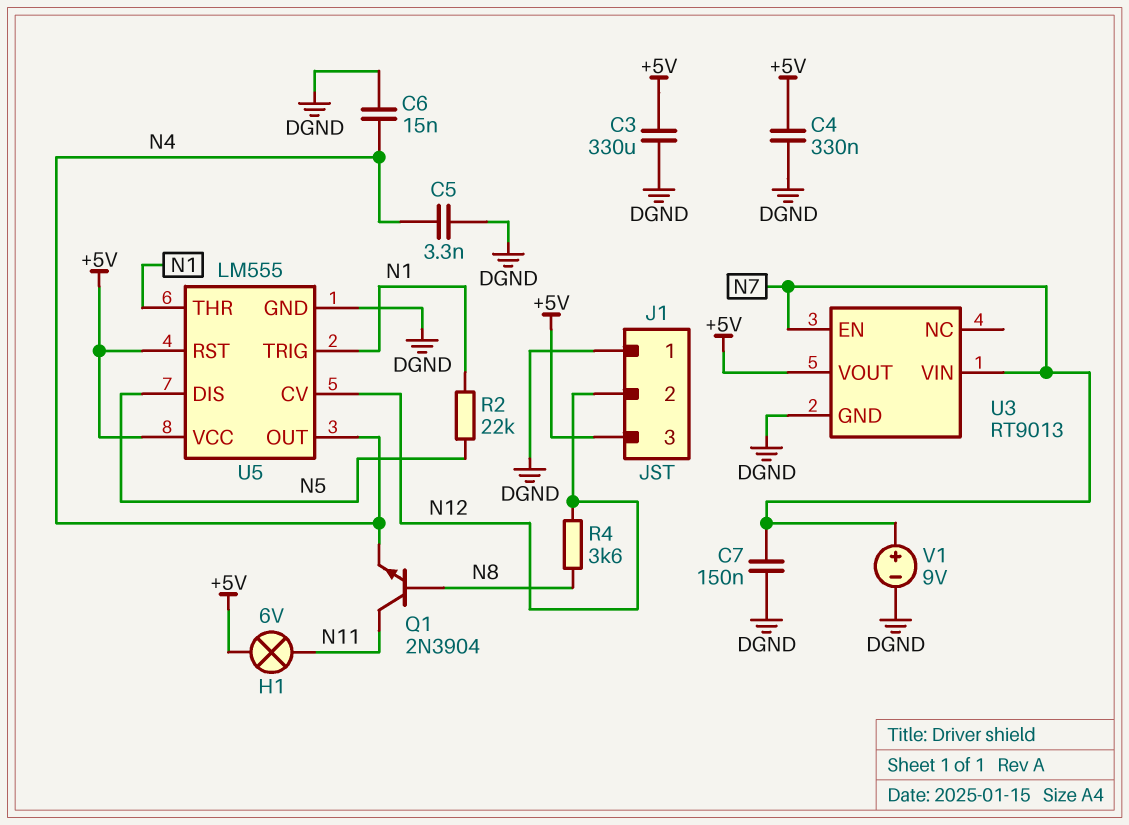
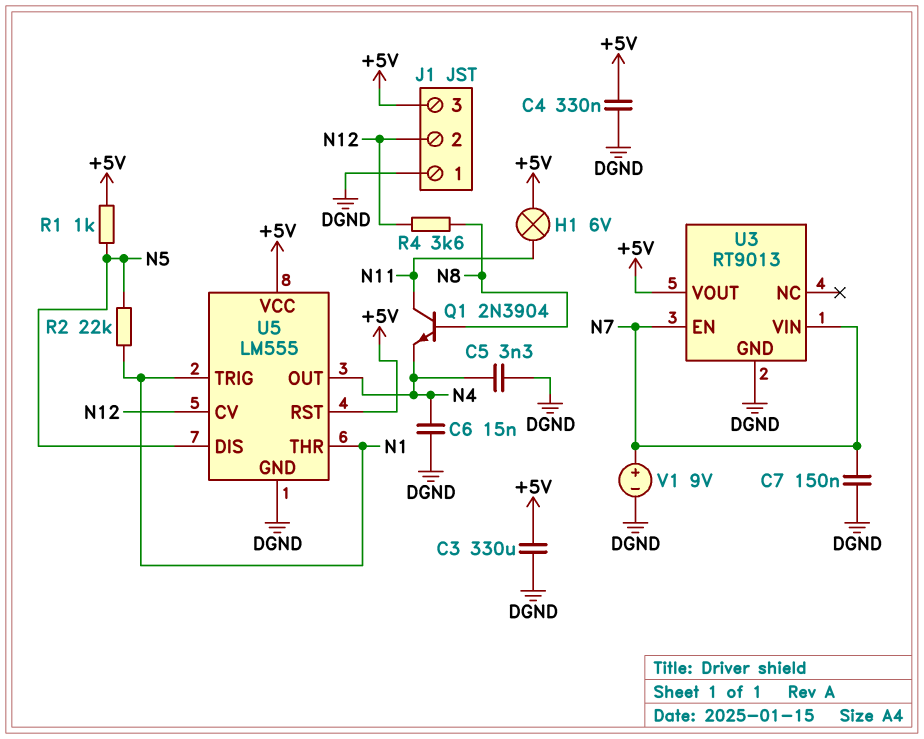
R1: none -> 1k (+5V, N5)

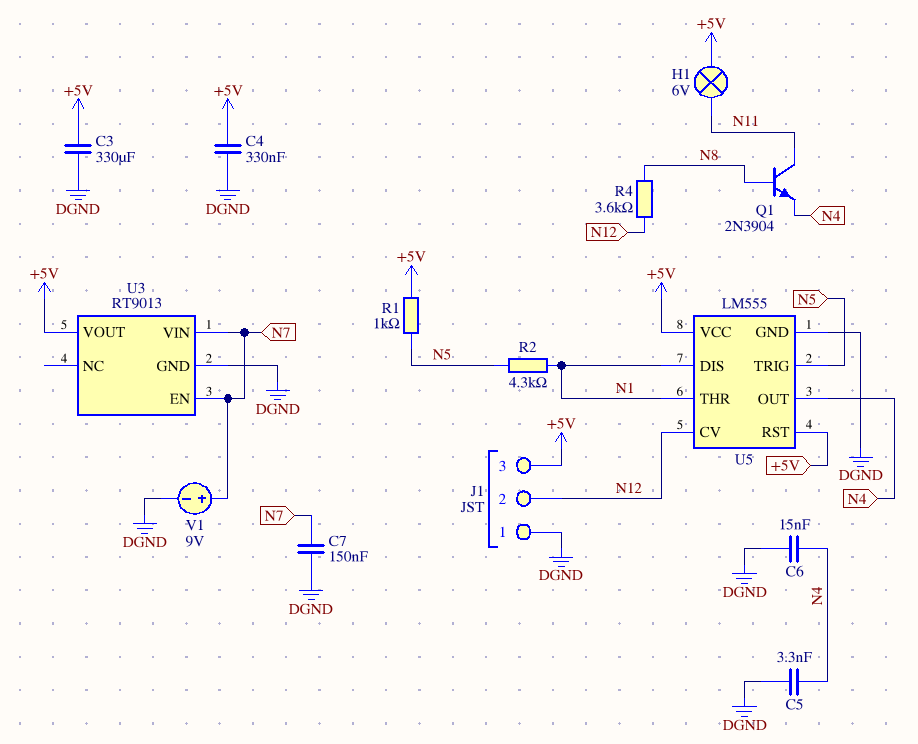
R2: 22k (N1, N5) -> 4.3k (N1, N5)
U5 pin DIS: N5 -> N1
U5 pin TRIG: N1 -> N5

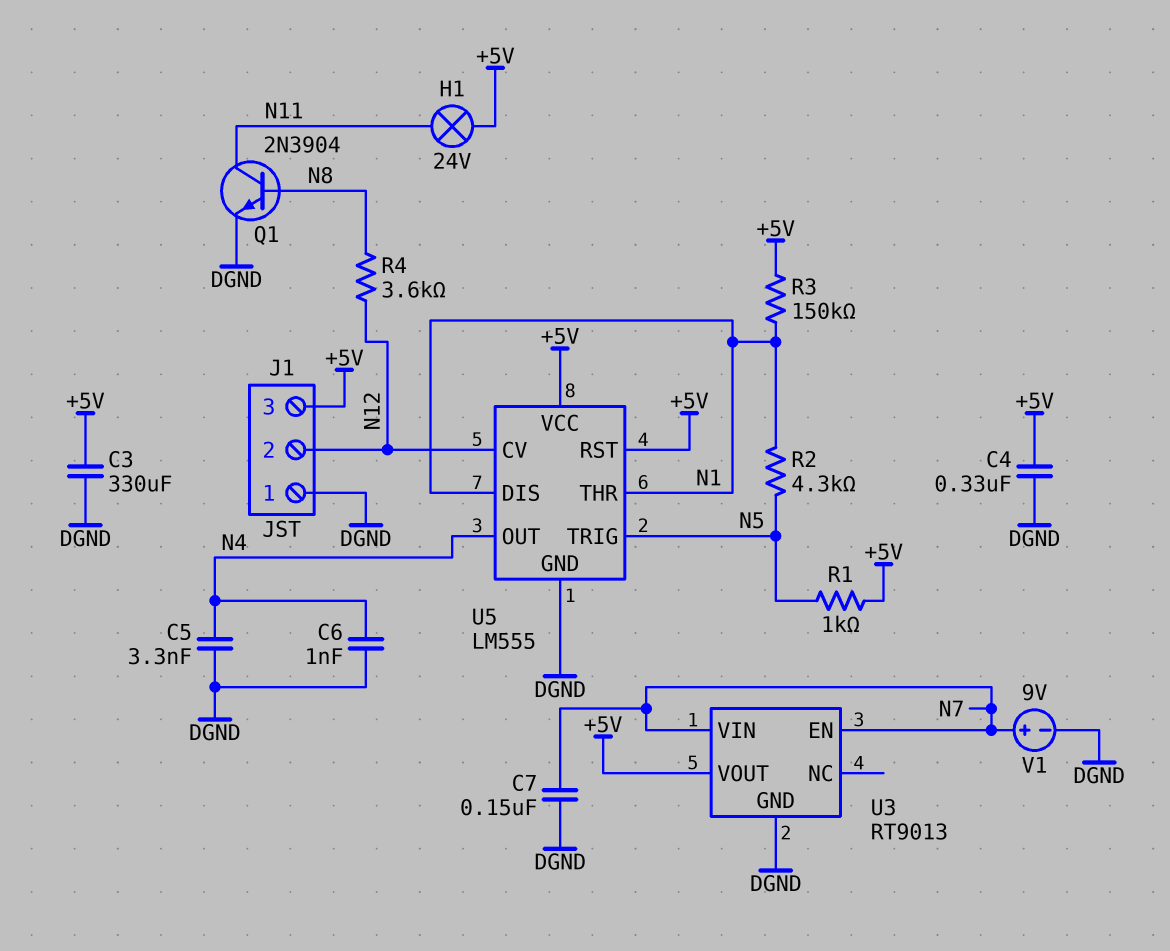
C6: 15nF (DGND, N4) -> 1nF (DGND, N4)
H1: lamp 6V (+5V, N11) -> lamp 24V (+5V, N11)
Q1: NPN 2N3904 (B N8, C N11, E N4) -> NPN 2N3904 (B N8, C N11, E DGND)
R3: none -> 150k (+5V, N1)

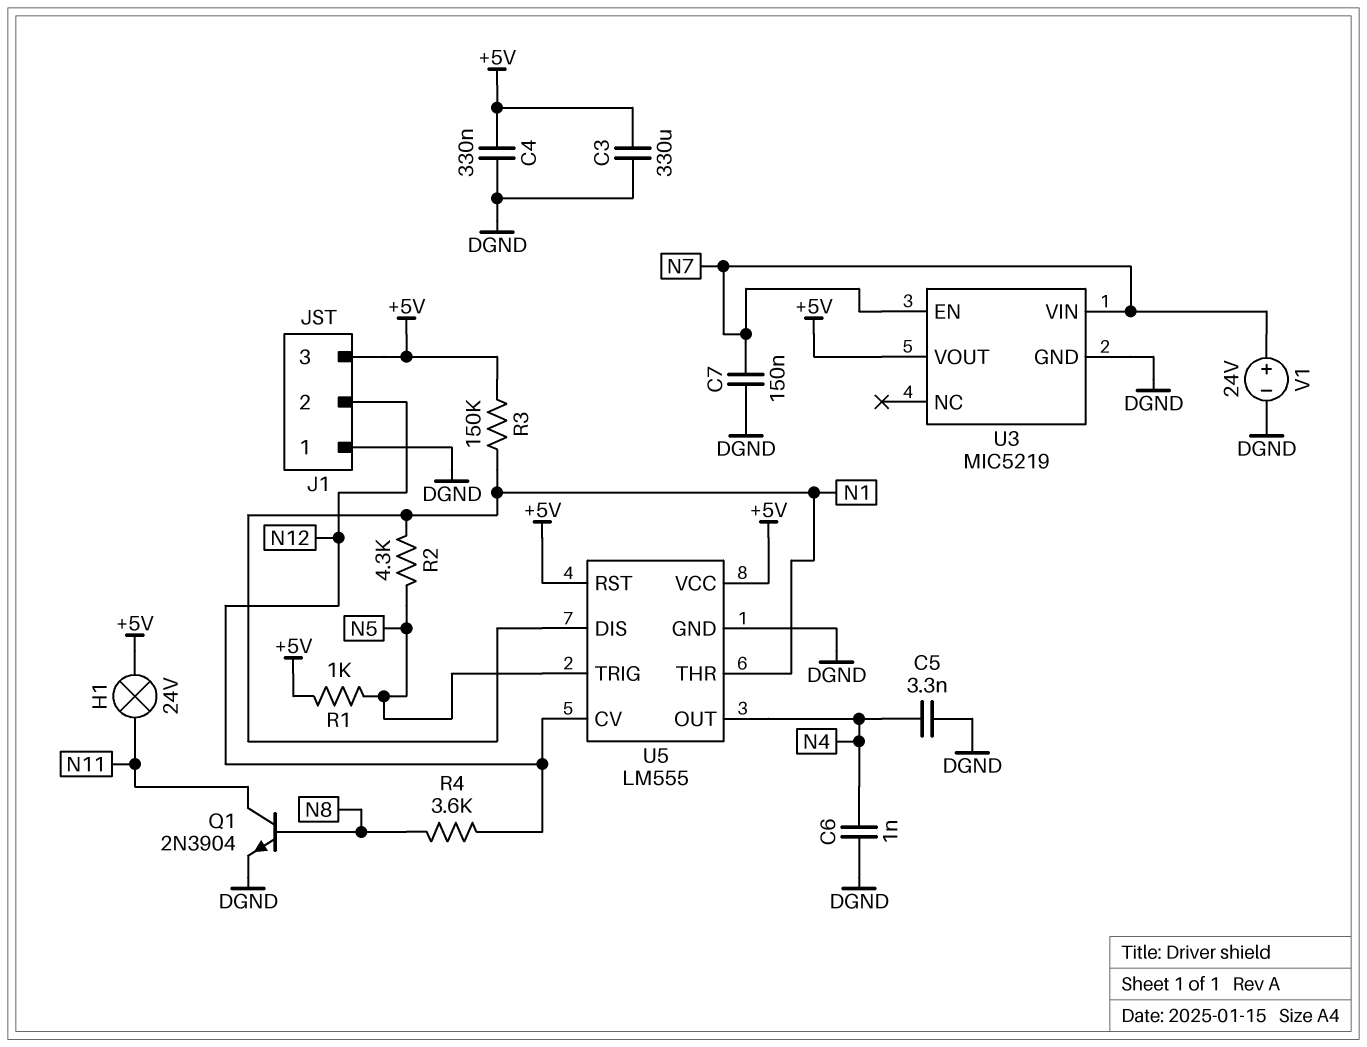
U3: RT9013 -> MIC5219
V1: 9V (plus N7, minus DGND) -> 24V (plus N7, minus DGND)

